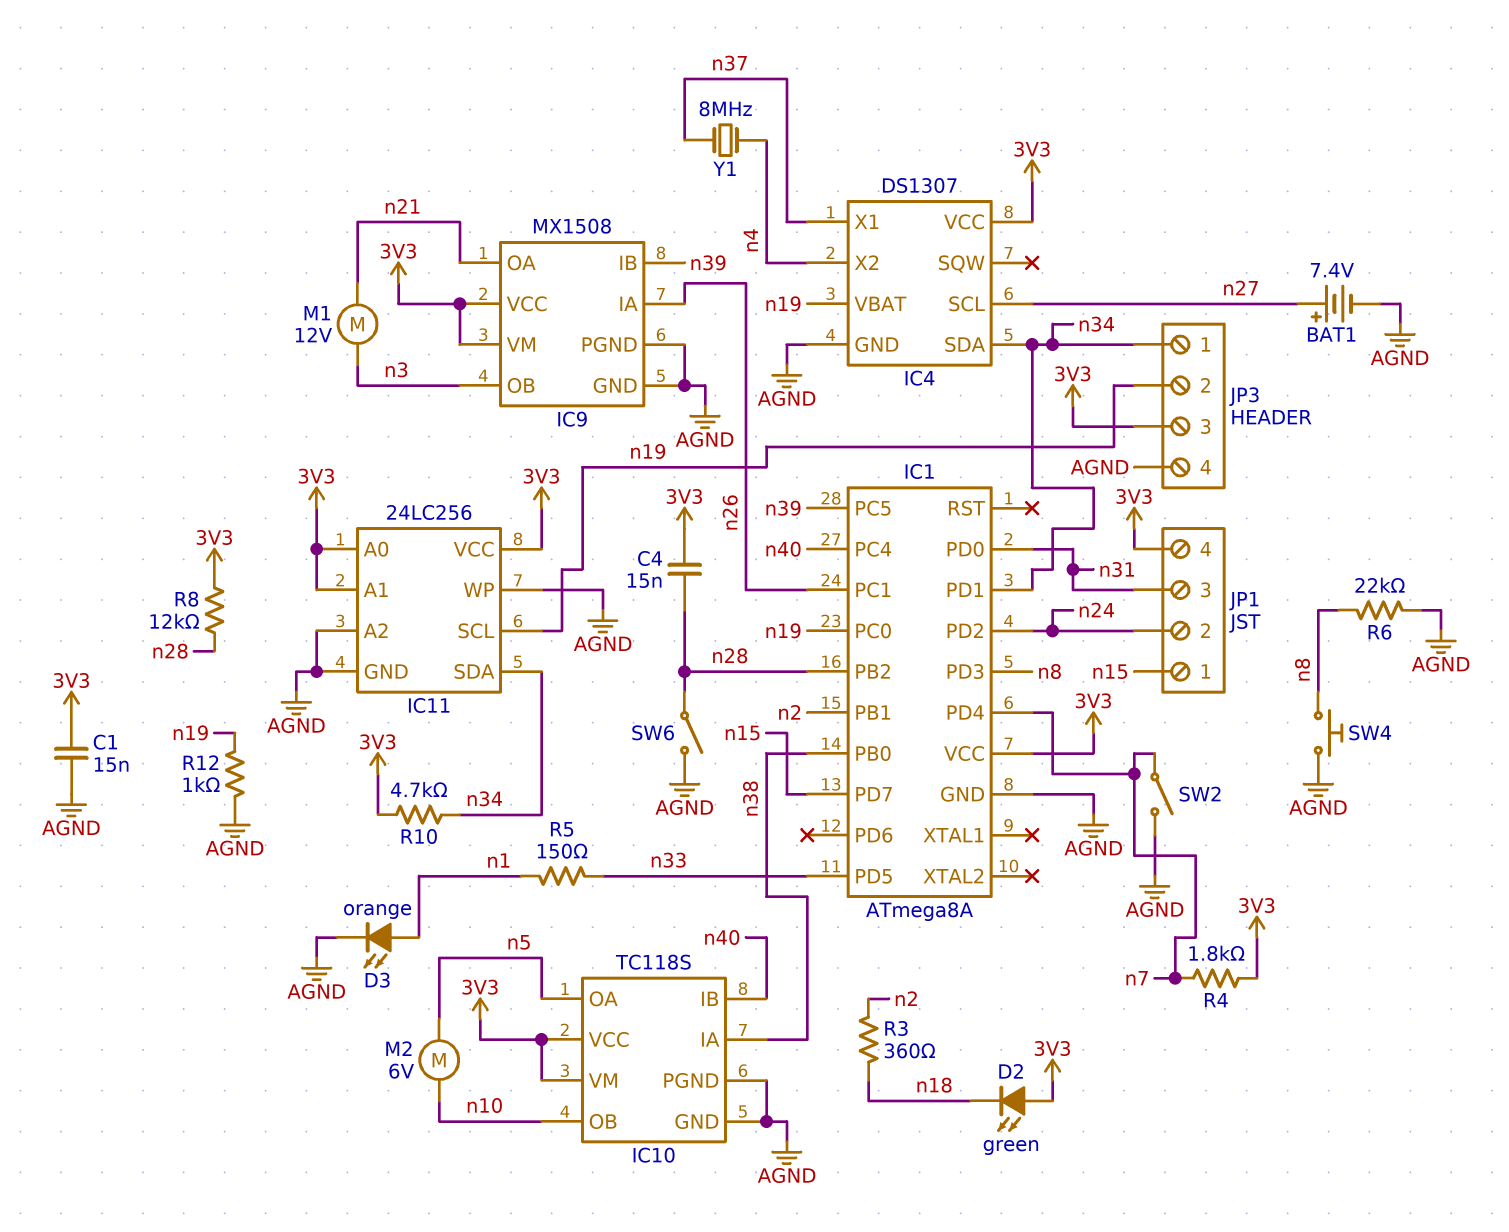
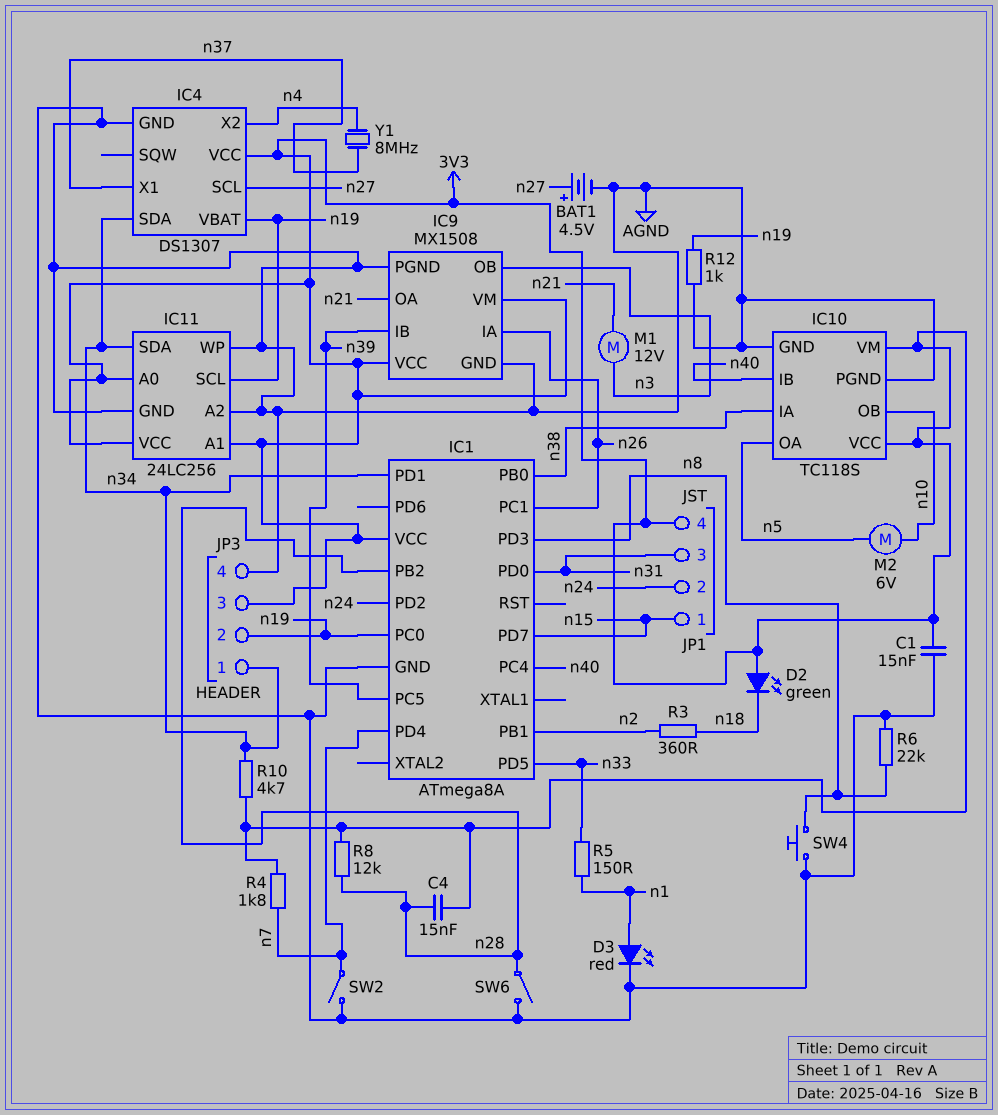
BAT1: 7.4V (plus n27, minus AGND) -> 4.5V (plus n27, minus AGND)
D3: LED orange (A n1, K AGND) -> LED red (A n1, K AGND)

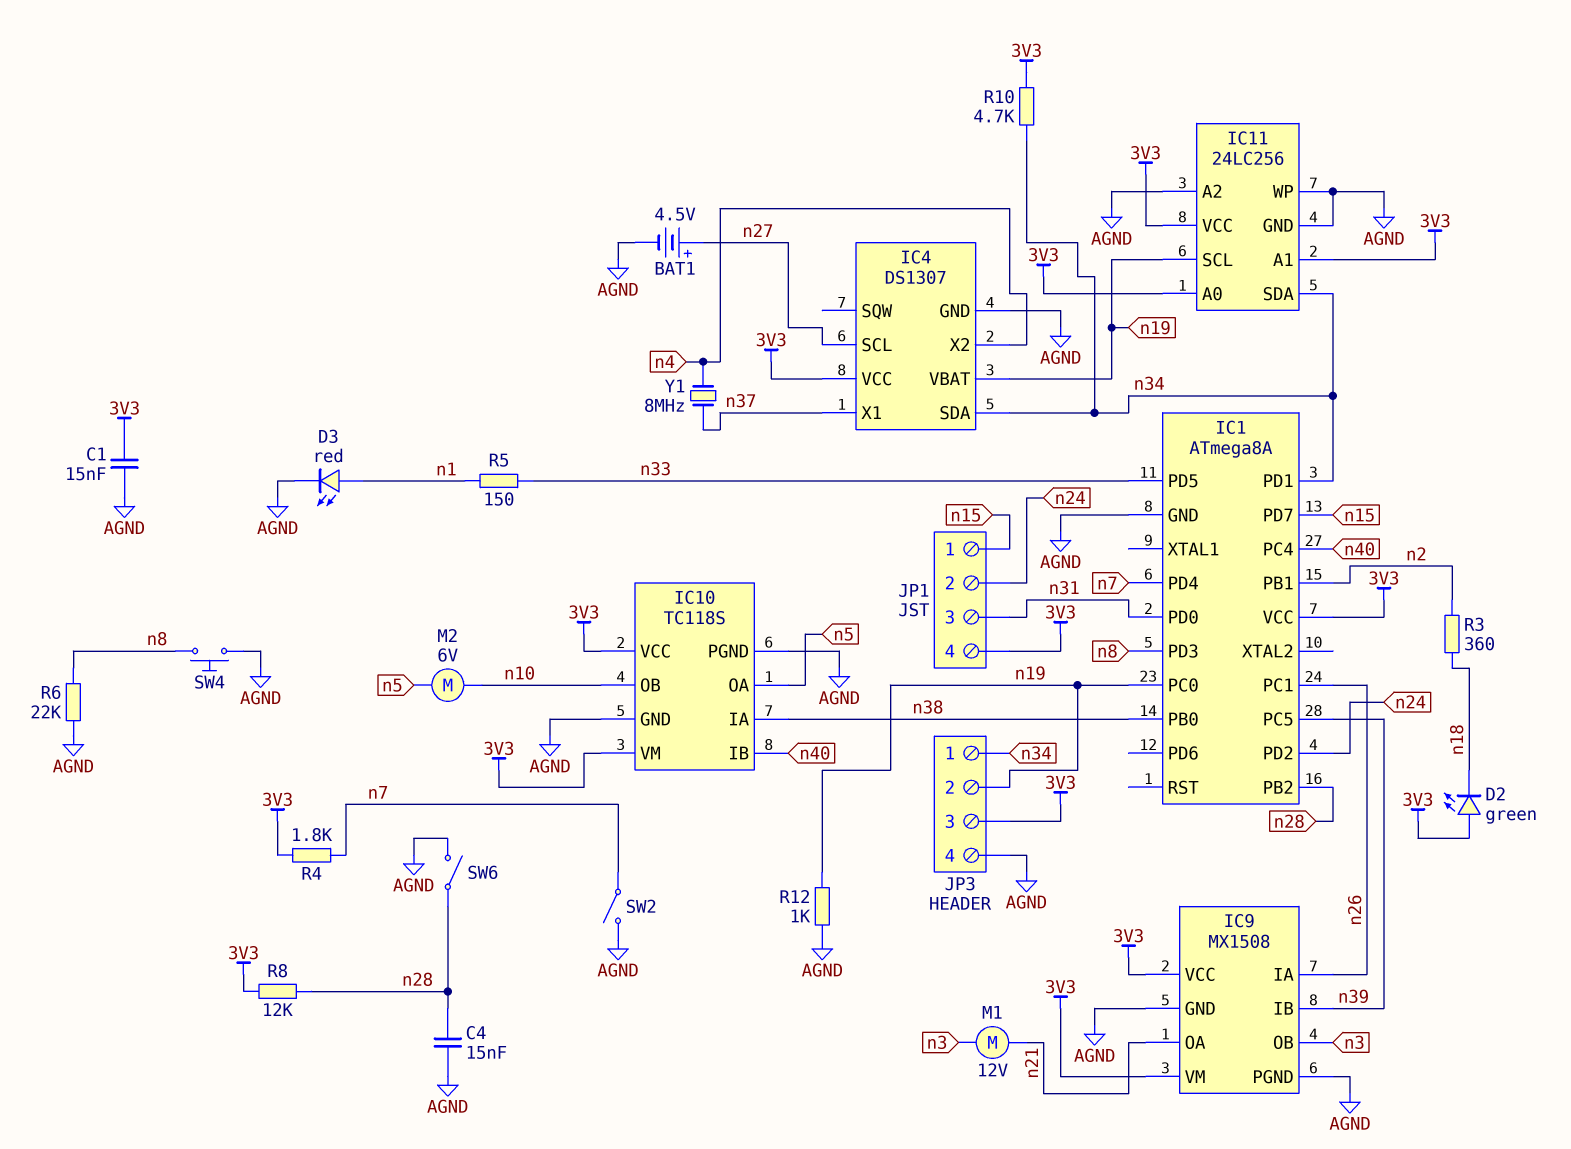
C4: 15nF (3V3, n28) -> 15nF (AGND, n28)

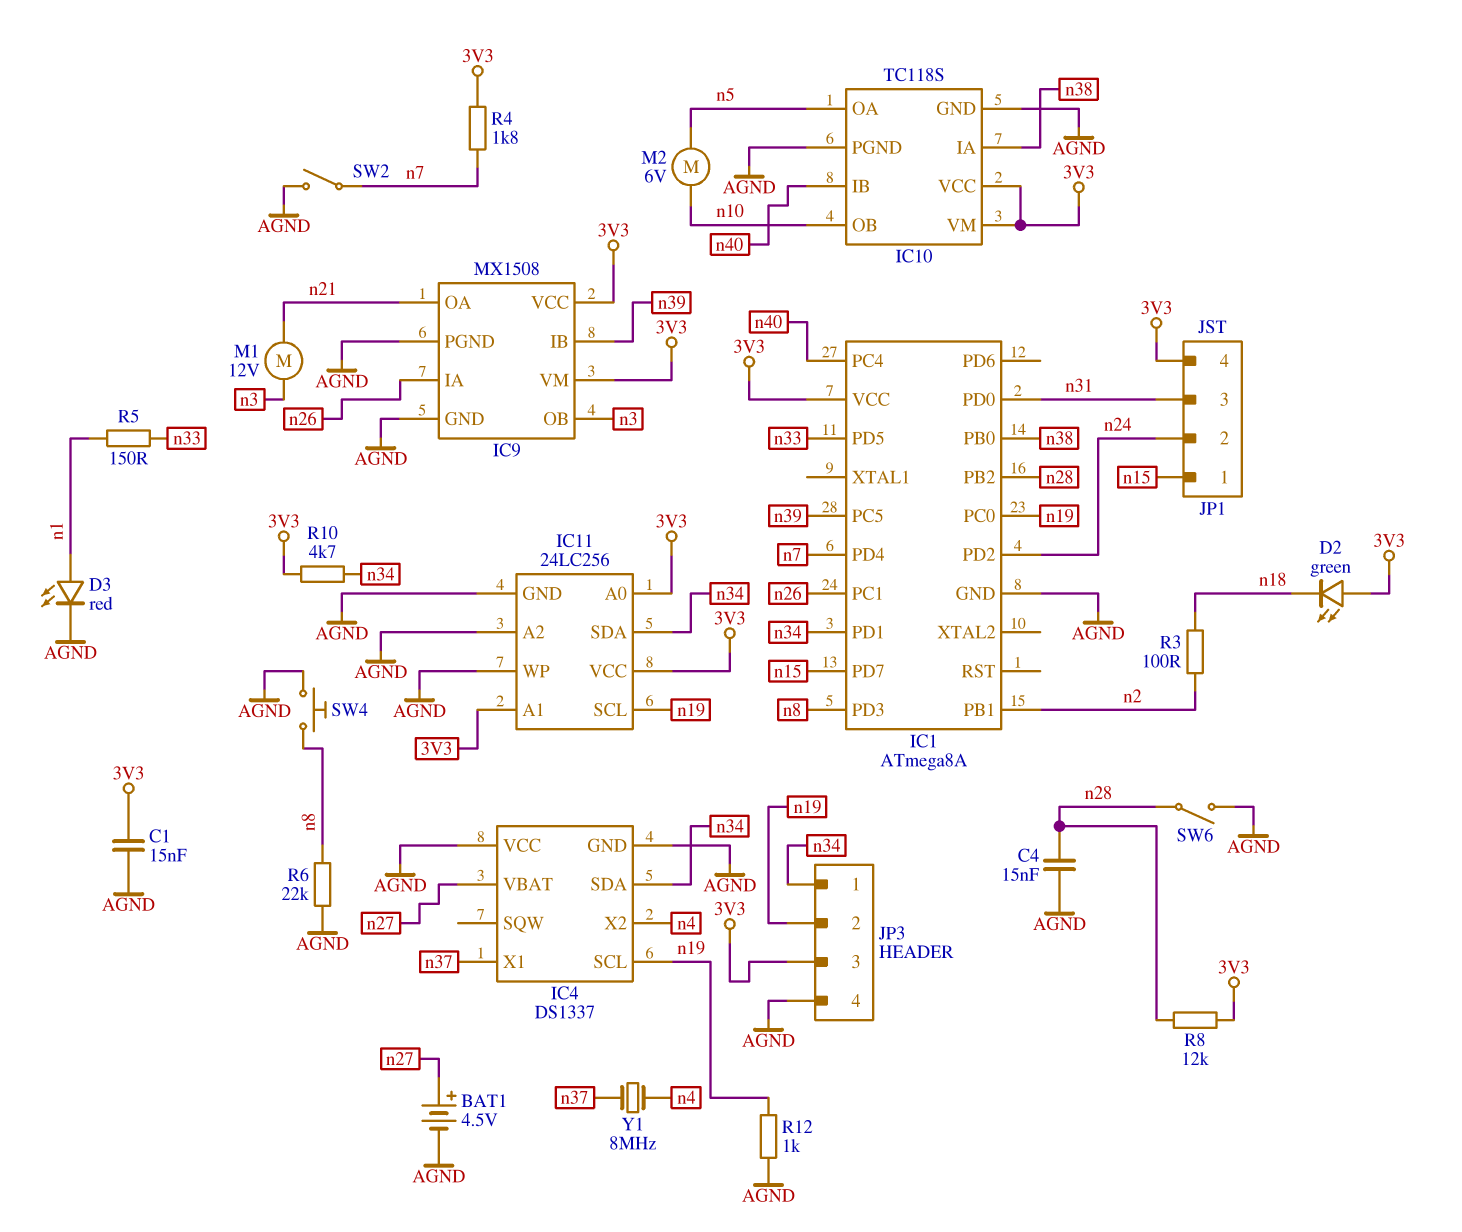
IC4: DS1307 -> DS1337
IC4 pin SCL: n27 -> n19
IC4 pin VBAT: n19 -> n27
IC4 pin VCC: 3V3 -> AGND
R3: 360 (n2, n18) -> 100 (n2, n18)

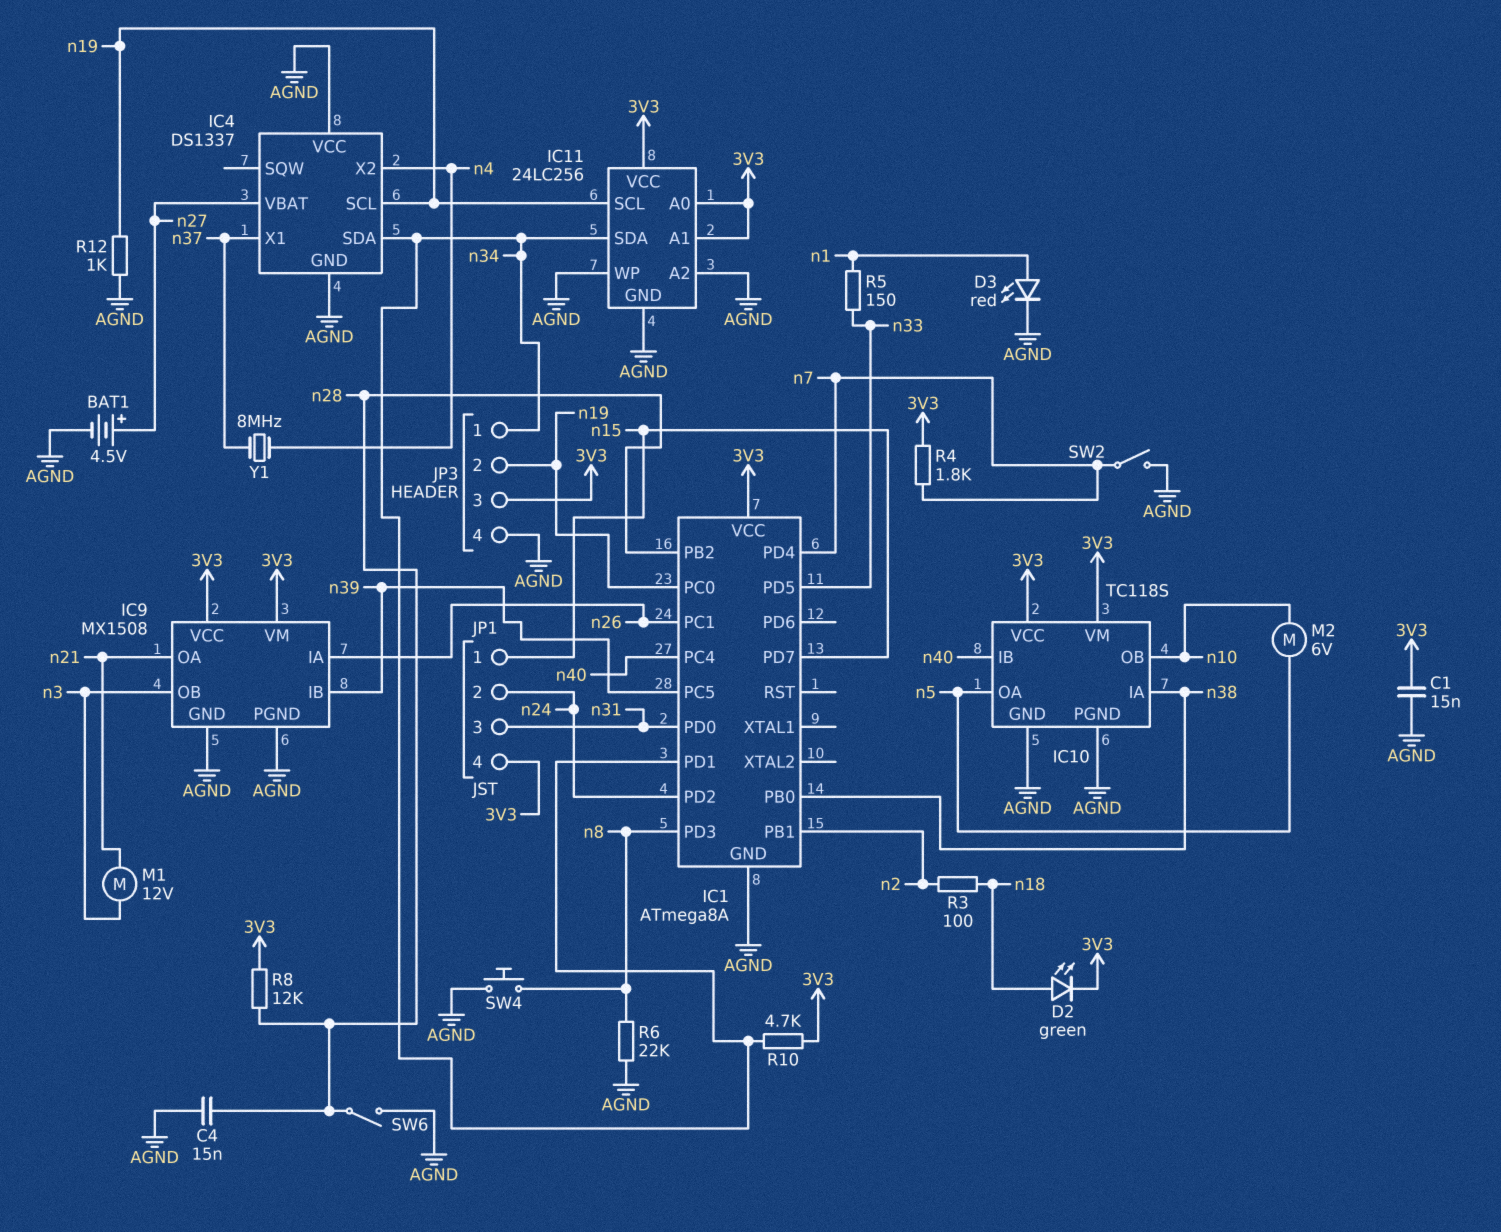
D2: LED green (A 3V3, K n18) -> LED green (A n18, K 3V3)

